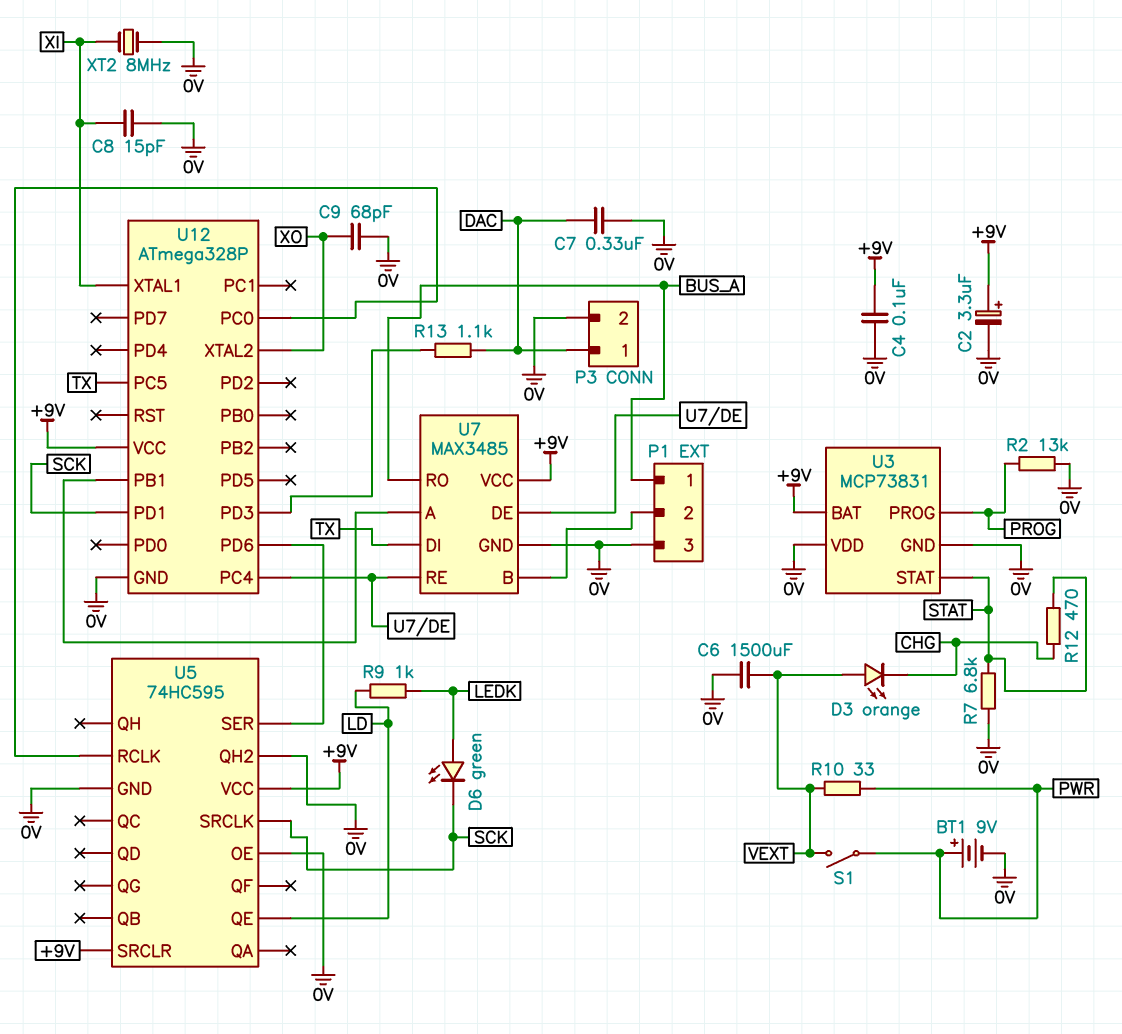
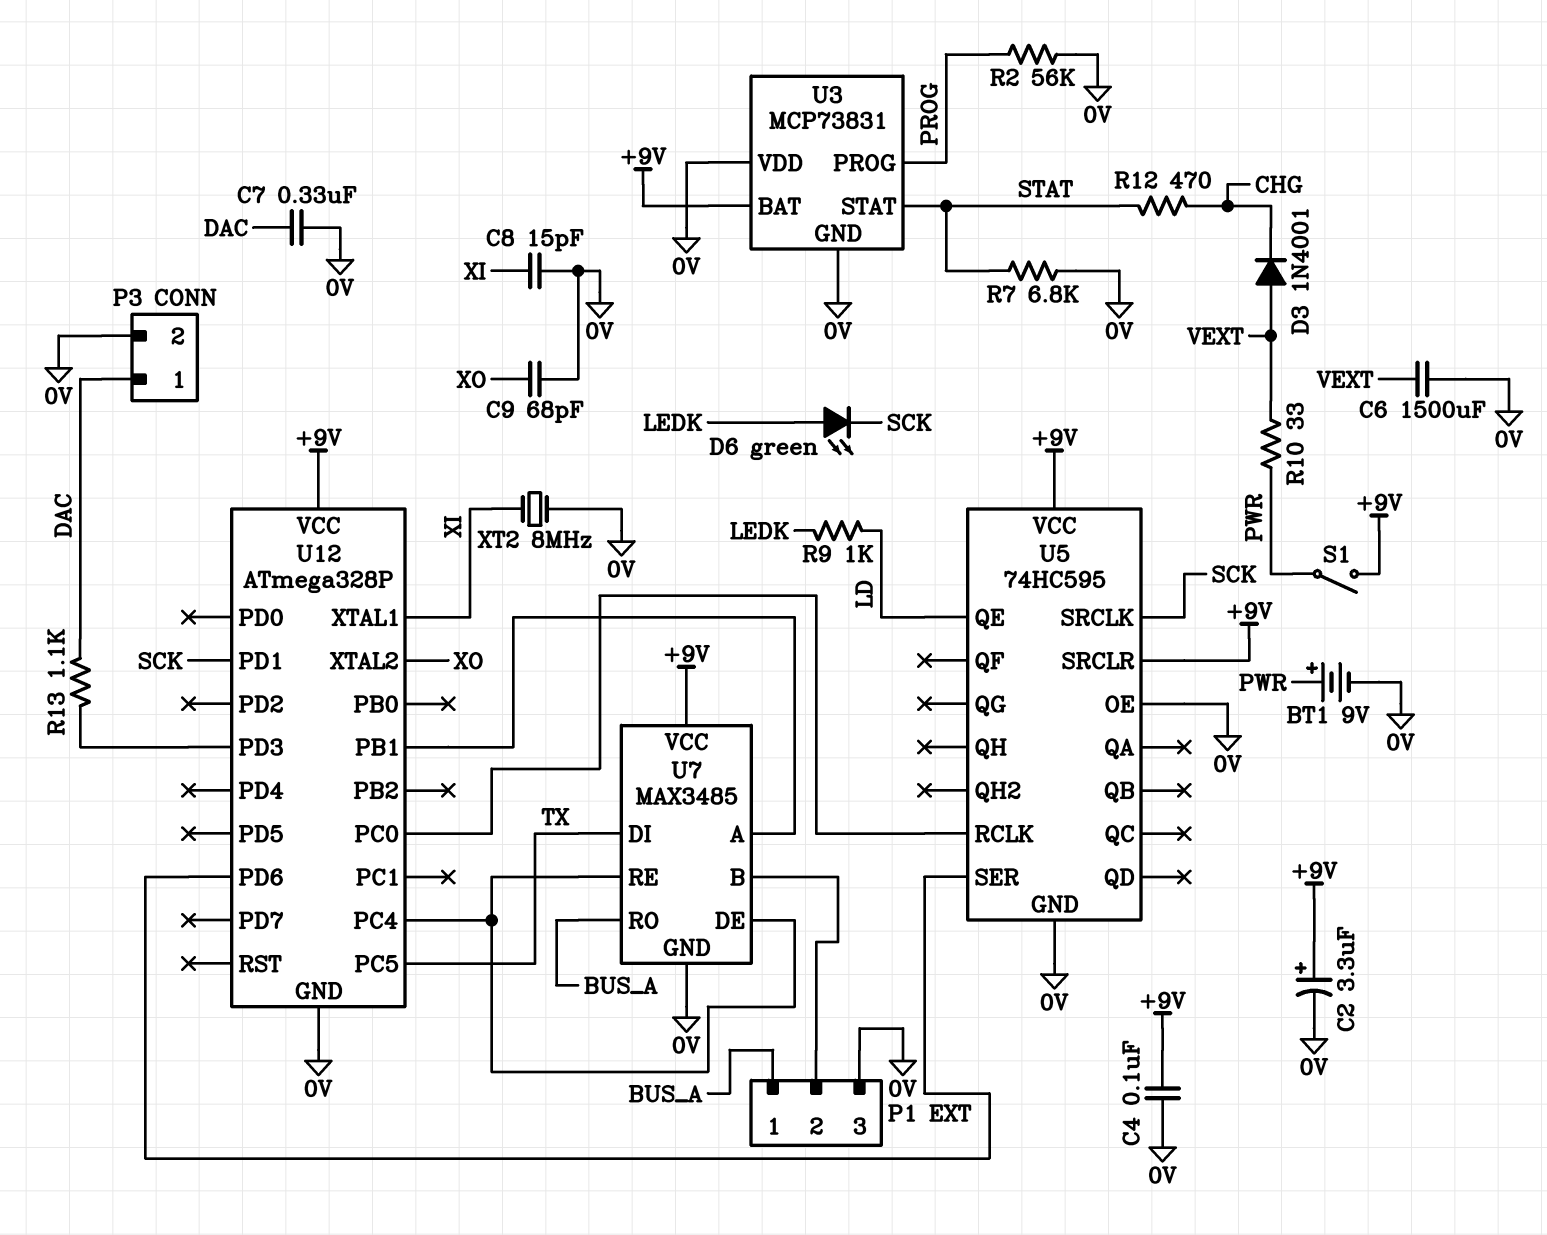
D3: LED orange (A VEXT, K CHG) -> diode 1N4001 (A VEXT, K CHG)
R2: 13k (0V, PROG) -> 56k (0V, PROG)
S1: switch (PWR, VEXT) -> switch (+9V, PWR)
U5 pin QH2: 0V -> none

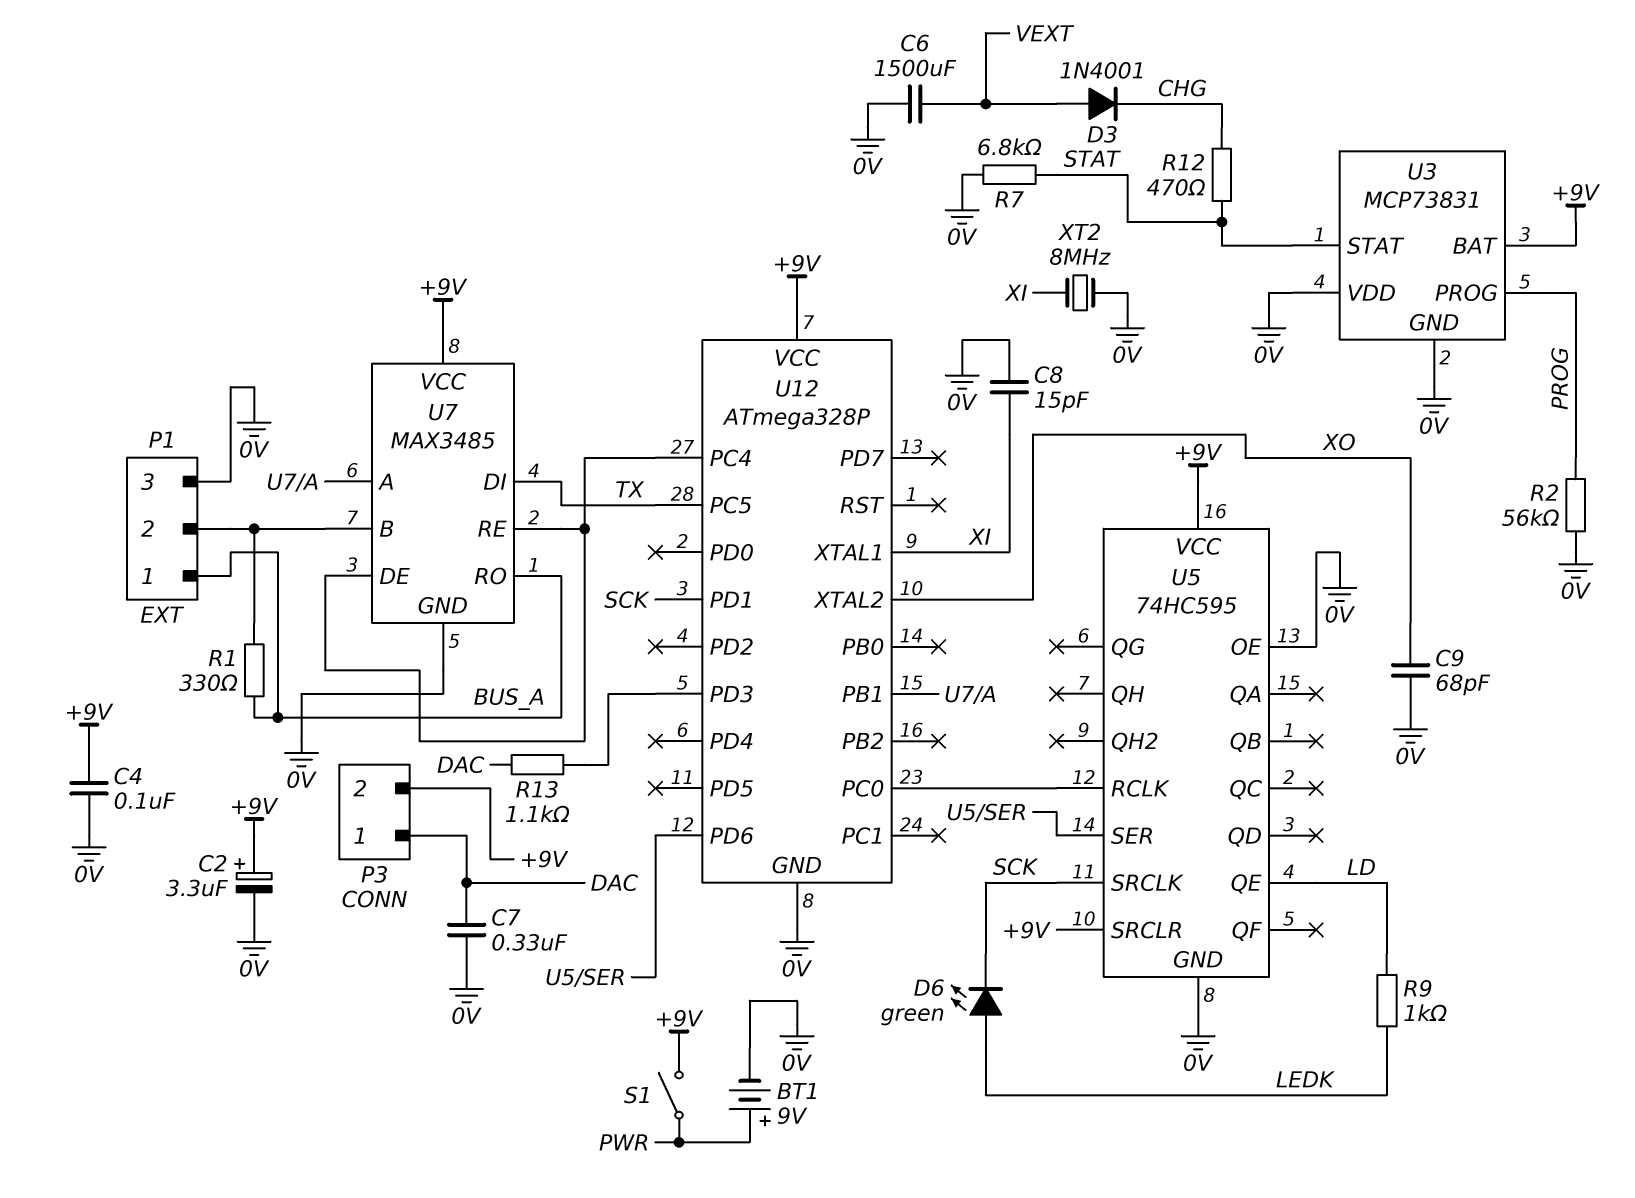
P3 pin 2: 0V -> +9V
R1: none -> 330 (BUS_A, P1/2)
R10: 33 (PWR, VEXT) -> none

